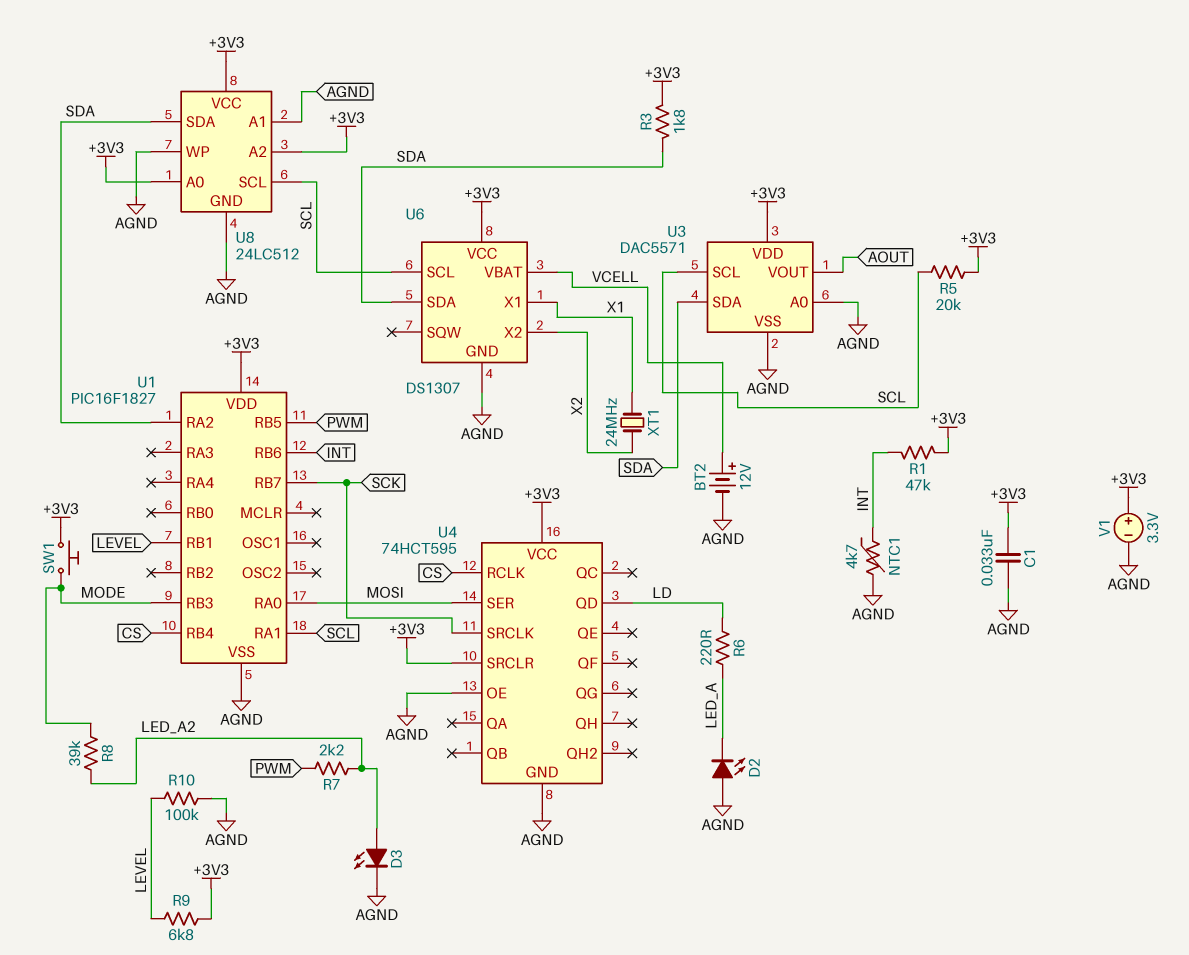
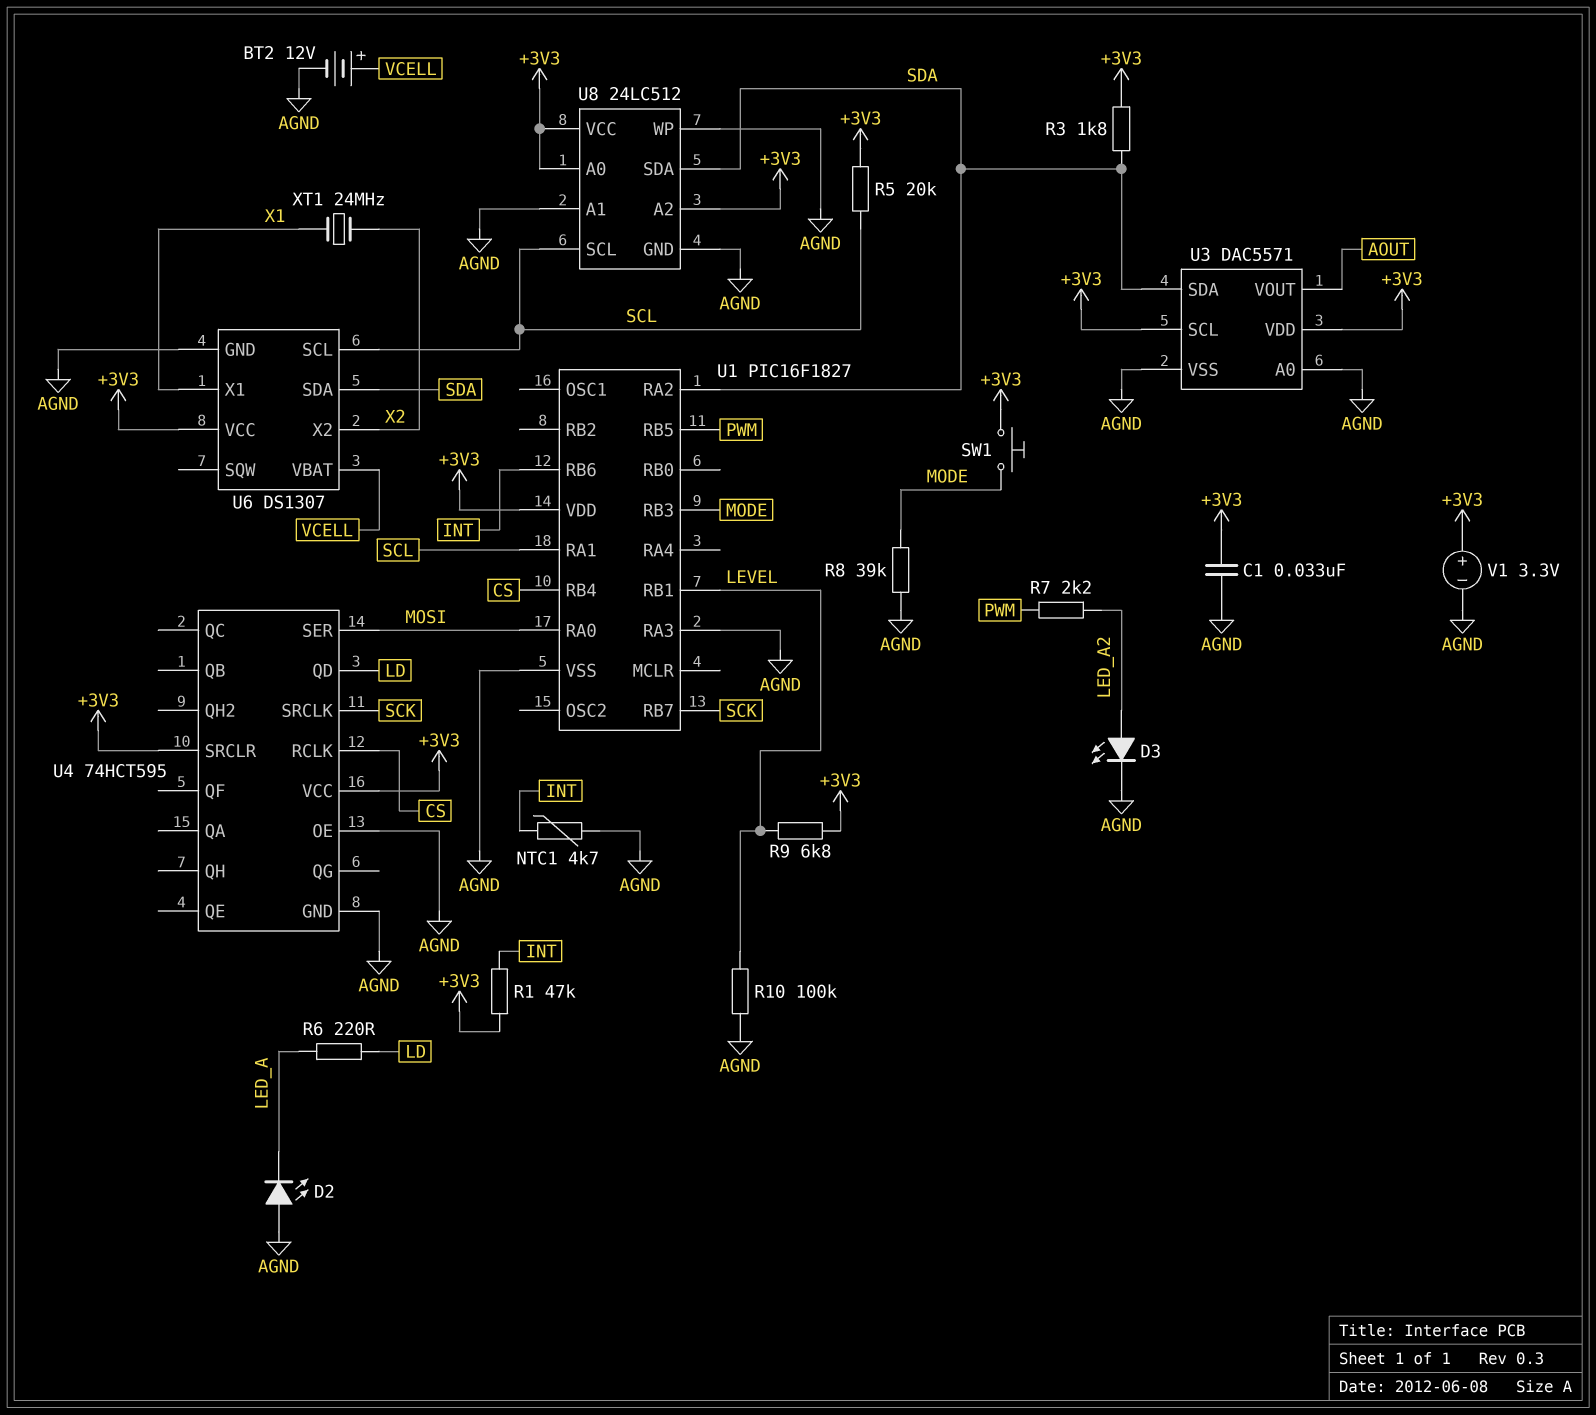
R8: 39k (LED_A2, MODE) -> 39k (AGND, MODE)
U1 pin RA3: none -> AGND
U3 pin SCL: SCL -> +3V3

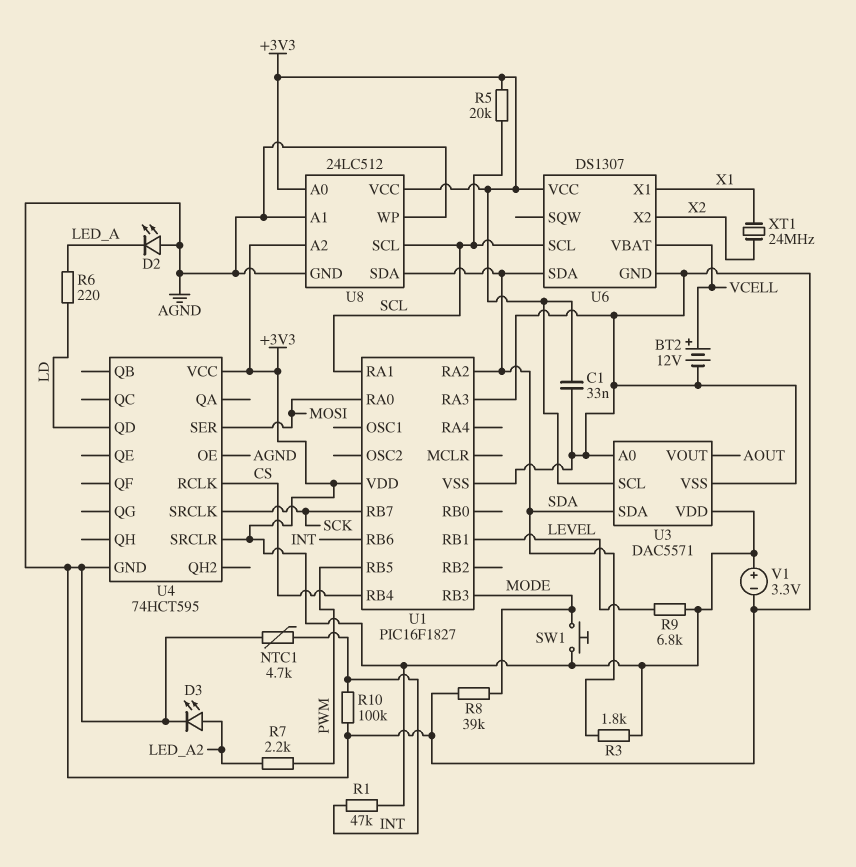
R10: 100k (AGND, LEVEL) -> 100k (AGND, INT)

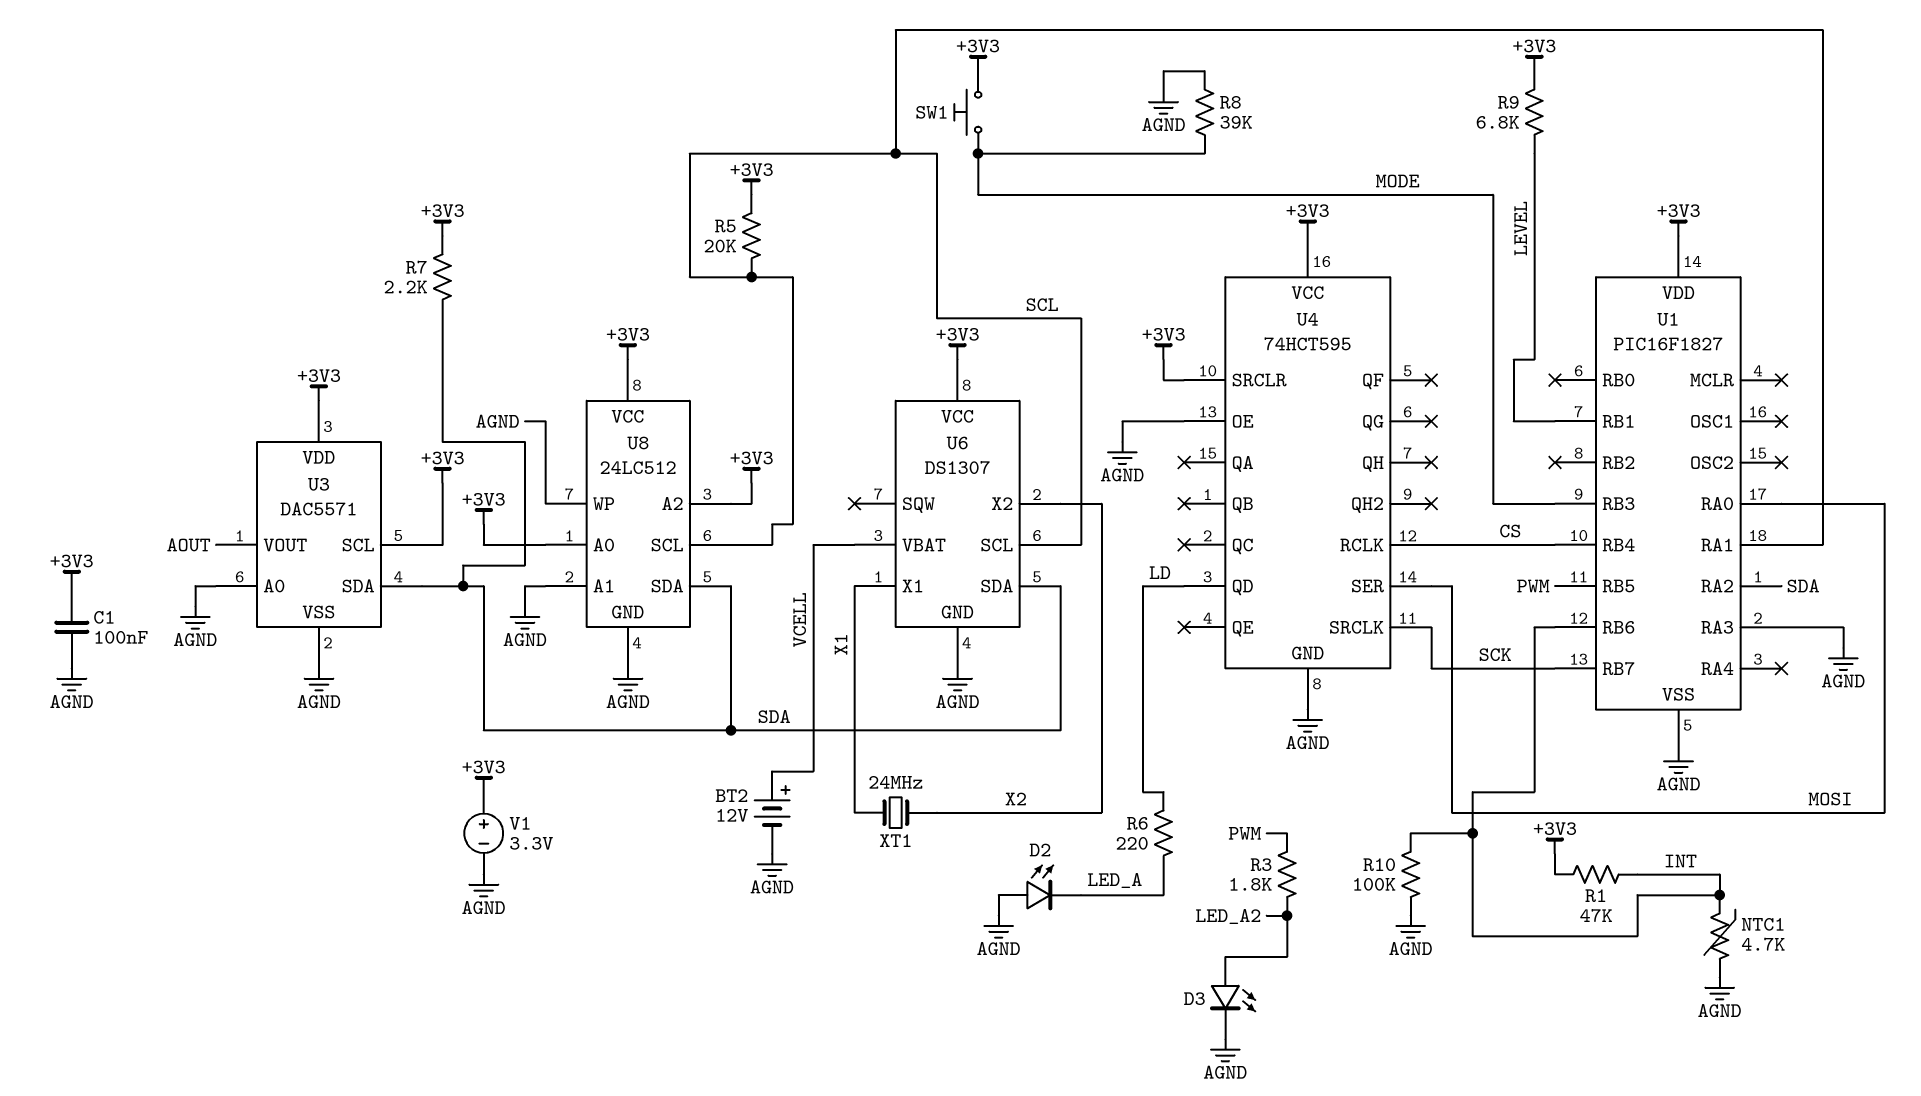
C1: 33nF (+3V3, AGND) -> 100nF (+3V3, AGND)
R3: 1.8k (+3V3, SDA) -> 1.8k (LED_A2, PWM)
R7: 2.2k (LED_A2, PWM) -> 2.2k (+3V3, SDA)

